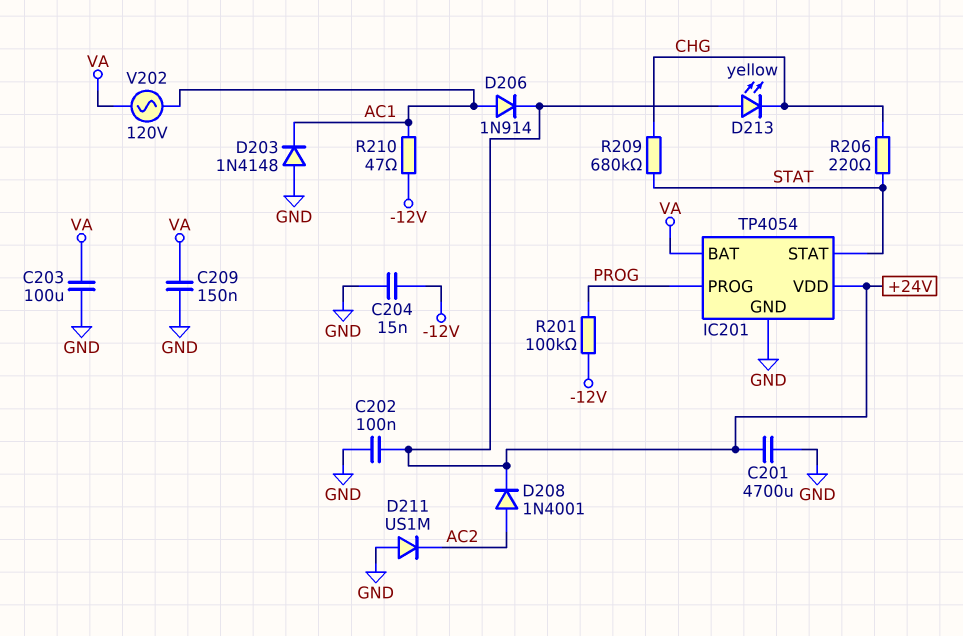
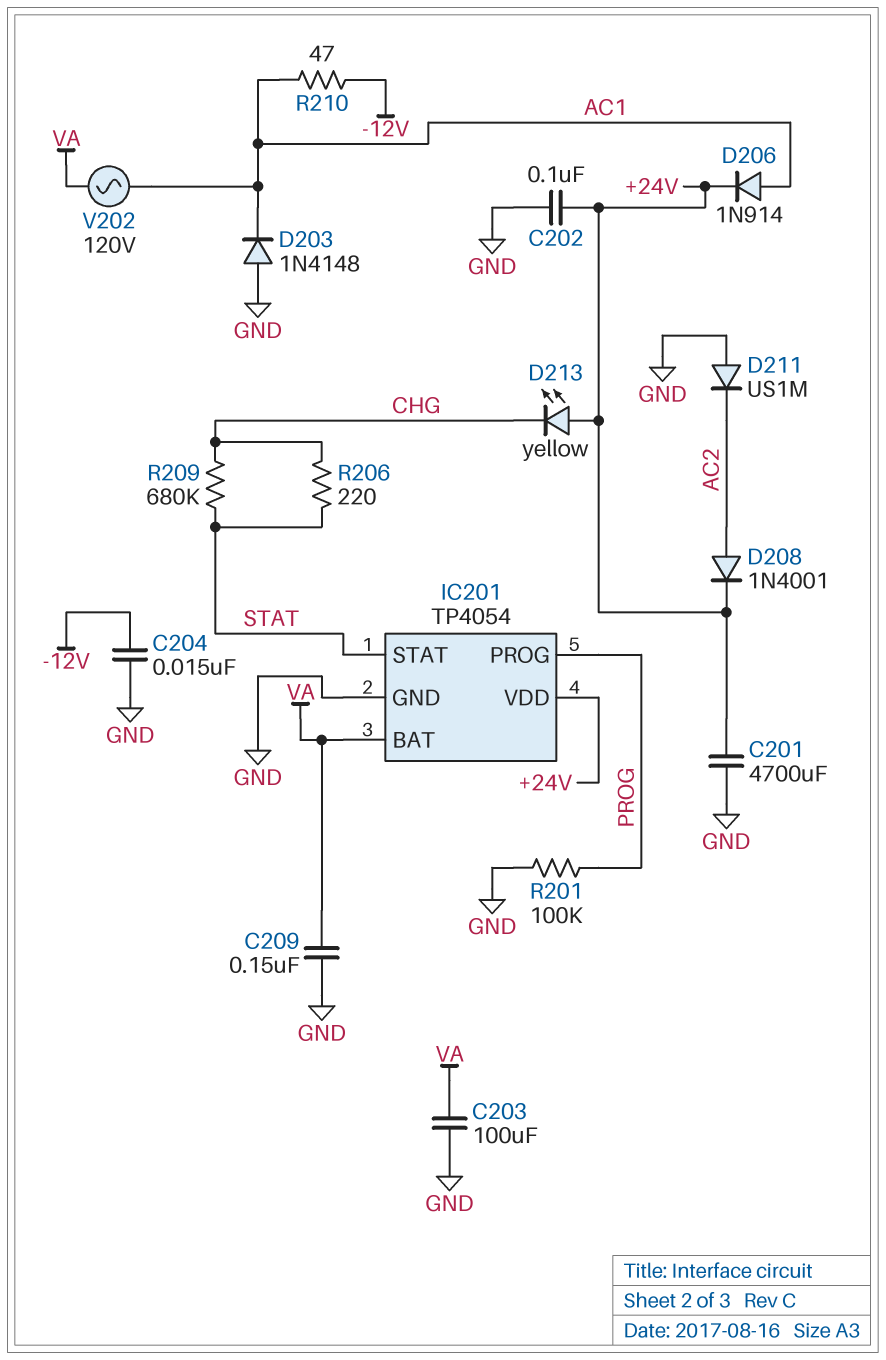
R201: 100k (-12V, PROG) -> 100k (GND, PROG)

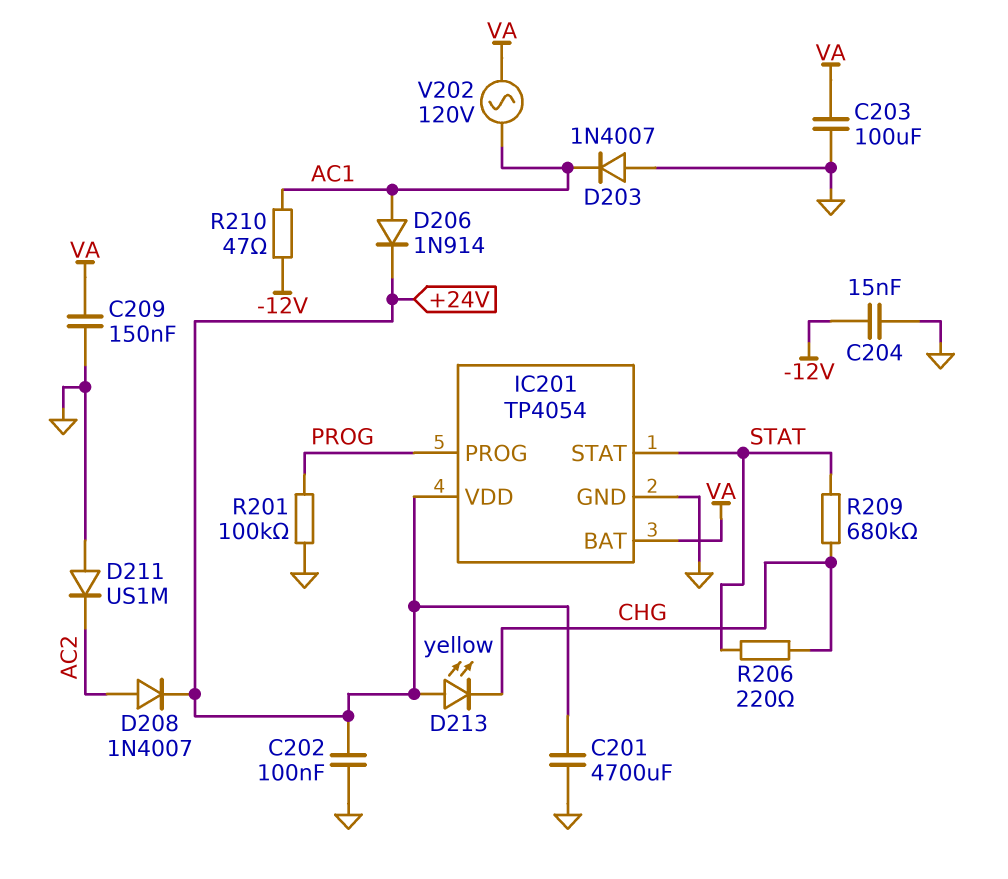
D203: diode 1N4148 (A GND, K AC1) -> diode 1N4007 (A GND, K AC1)
D208: diode 1N4001 (A AC2, K +24V) -> diode 1N4007 (A AC2, K +24V)

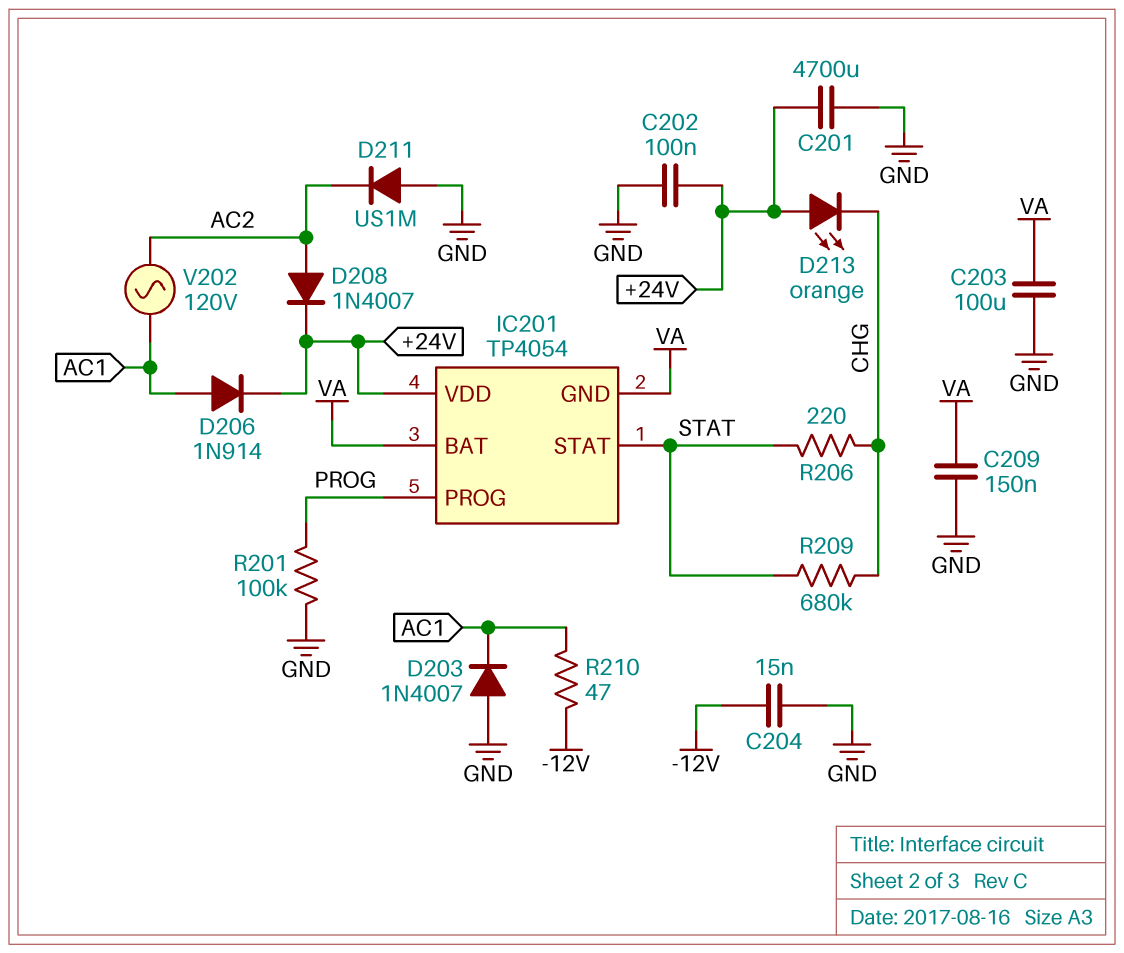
D213: LED yellow (A +24V, K CHG) -> LED orange (A +24V, K CHG)
IC201 pin GND: GND -> VA
V202: AC 120V (AC1, VA) -> AC 120V (AC1, AC2)

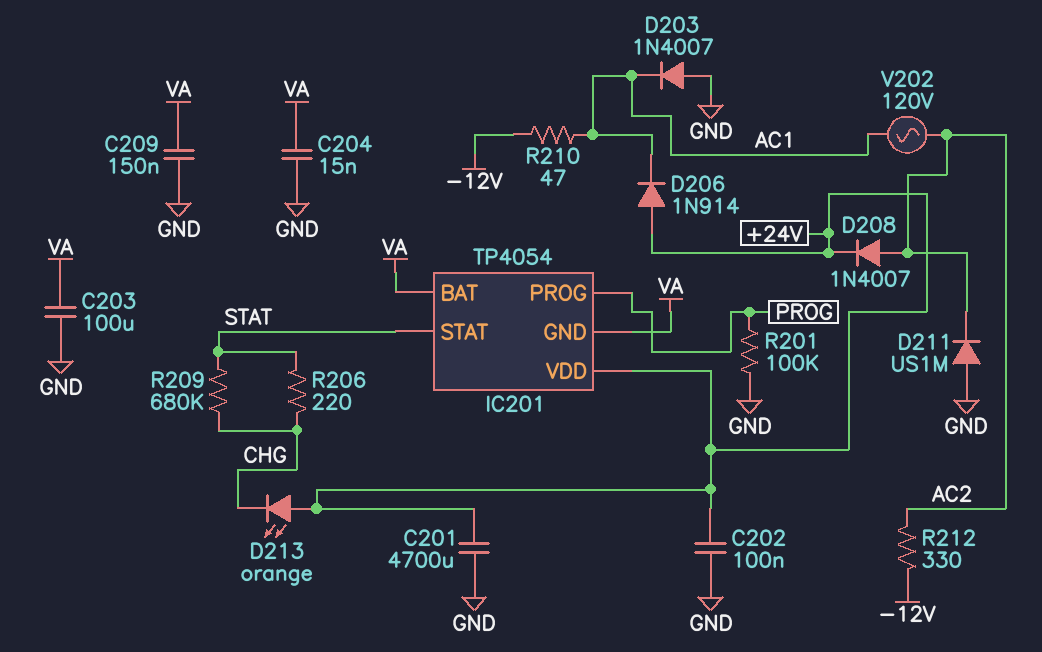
C204: 15nF (-12V, GND) -> 15nF (GND, VA)
D206: diode 1N914 (A AC1, K +24V) -> diode 1N914 (A +24V, K AC1)
R212: none -> 330 (-12V, AC2)

